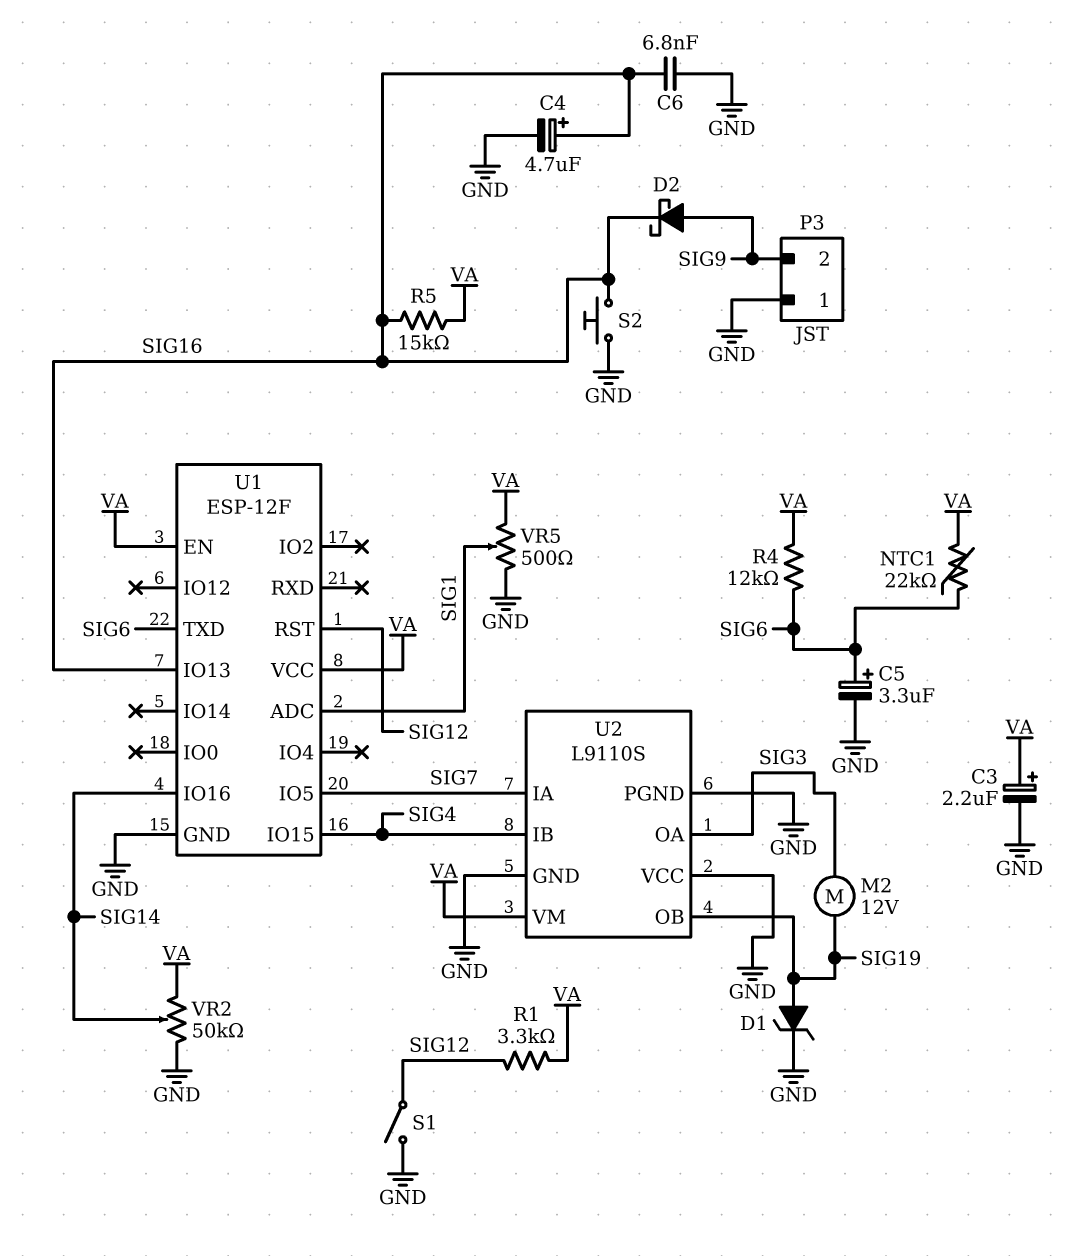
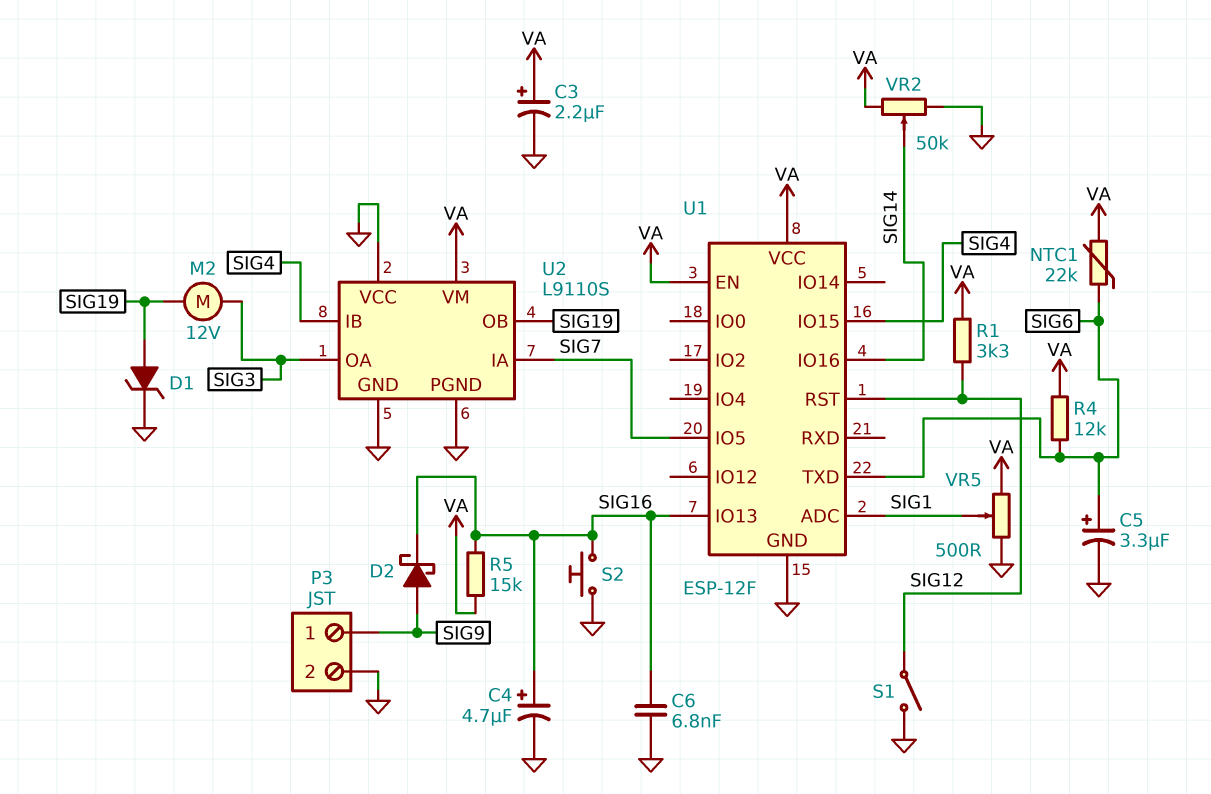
P3 pin 1: GND -> SIG9
P3 pin 2: SIG9 -> GND

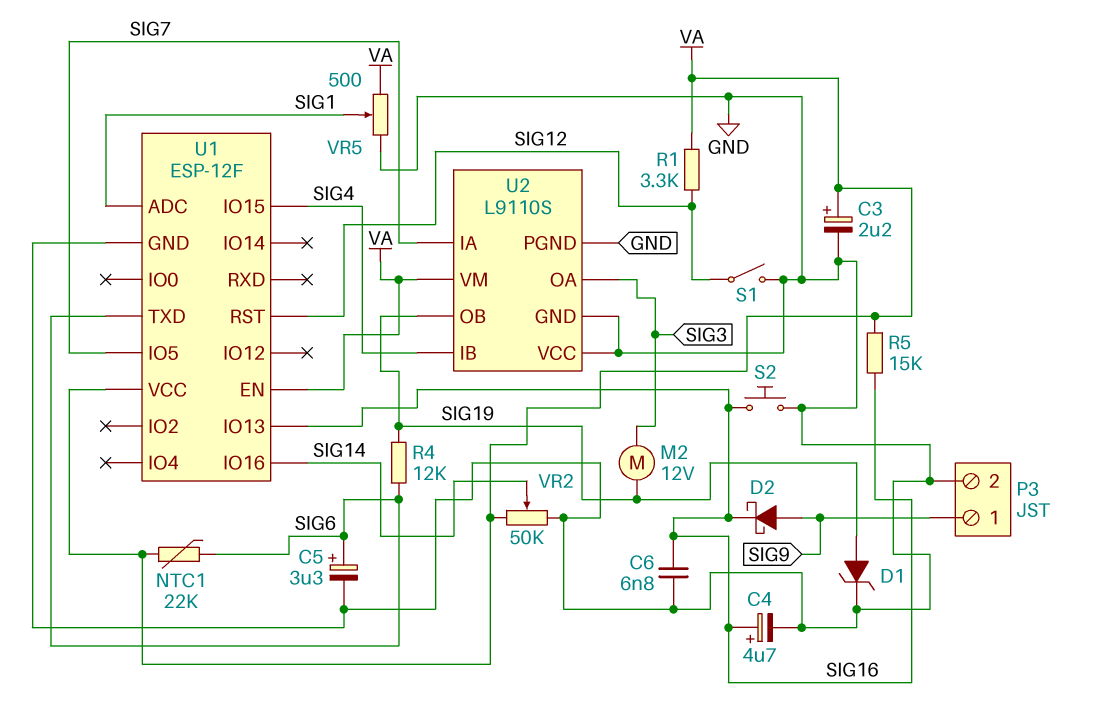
R4: 12k (SIG6, VA) -> 12k (SIG6, SIG19)

